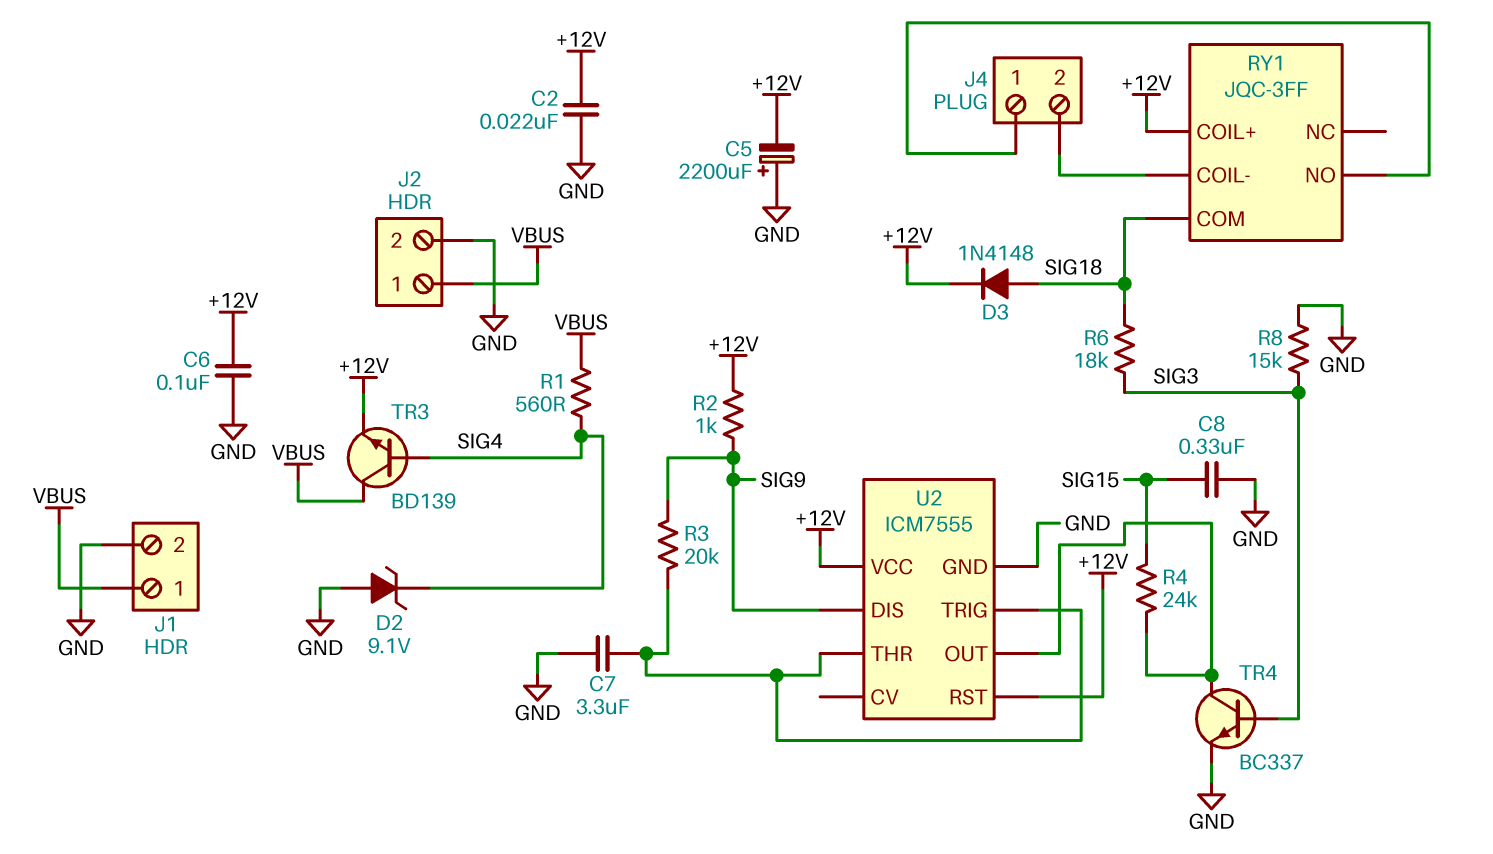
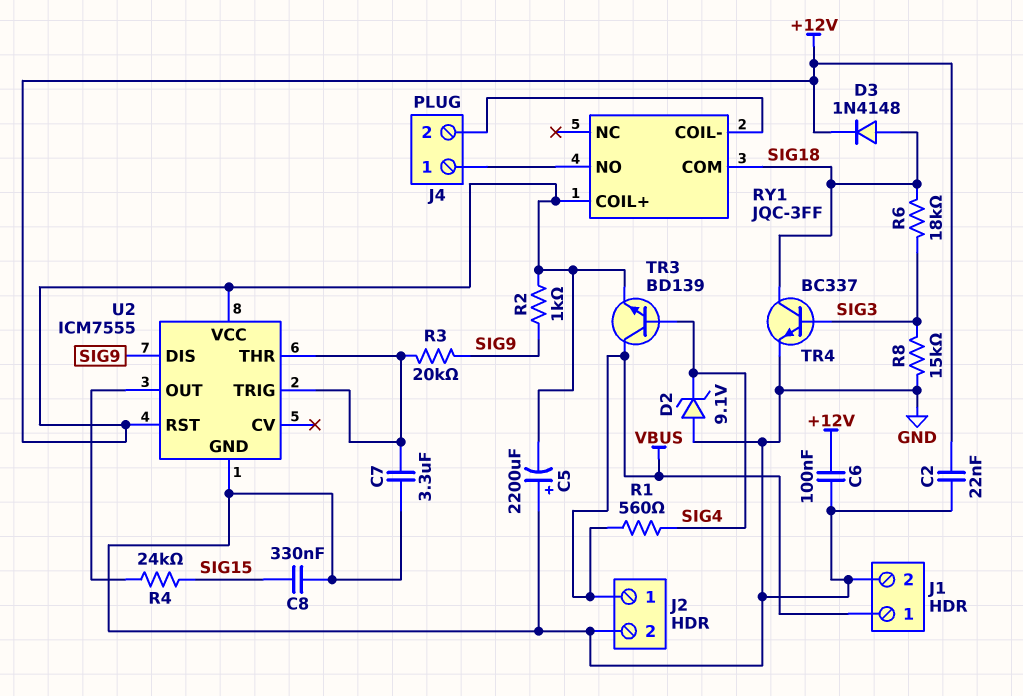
TR4: NPN BC337 (B SIG3, C U2/OUT, E GND) -> NPN BC337 (B SIG3, C SIG18, E GND)

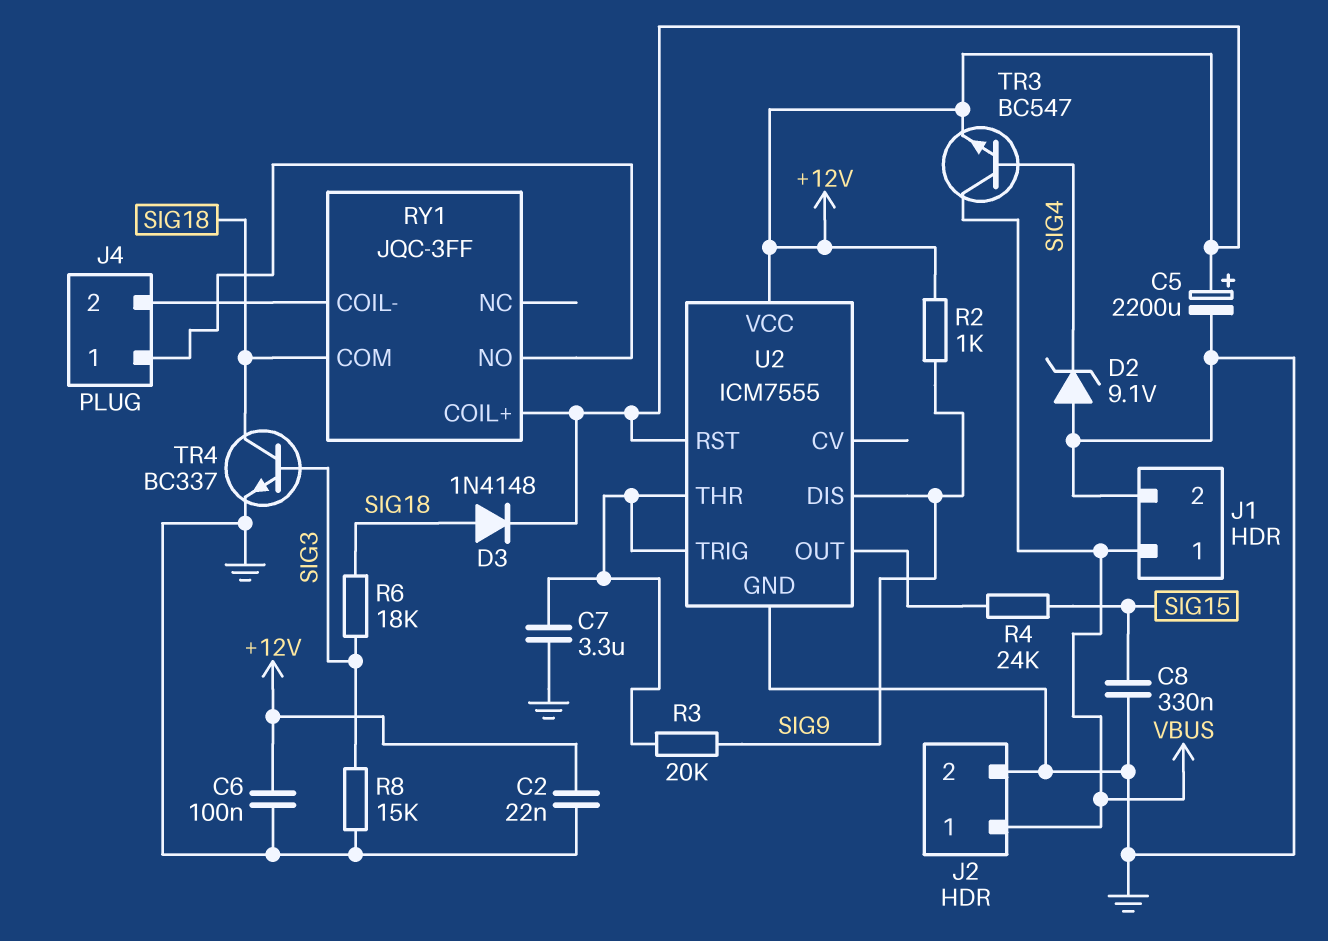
C5: 2200uF (plus GND, minus +12V) -> 2200uF (plus +12V, minus GND)
R1: 560 (SIG4, VBUS) -> none
TR3: NPN BD139 (B SIG4, C VBUS, E +12V) -> NPN BC547 (B SIG4, C VBUS, E +12V)

